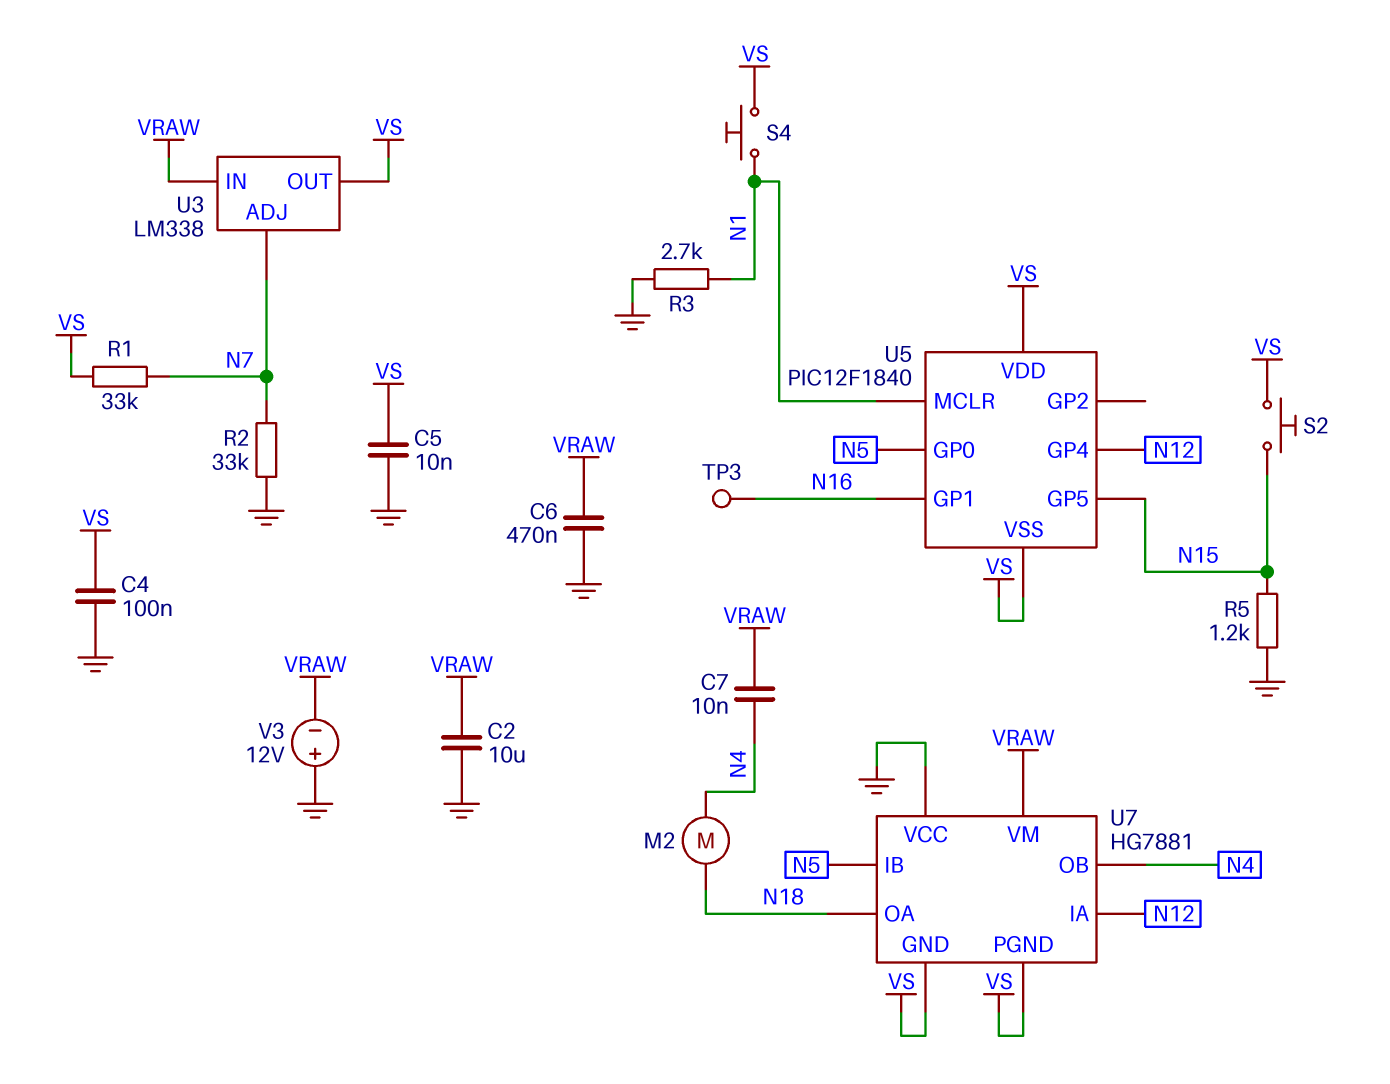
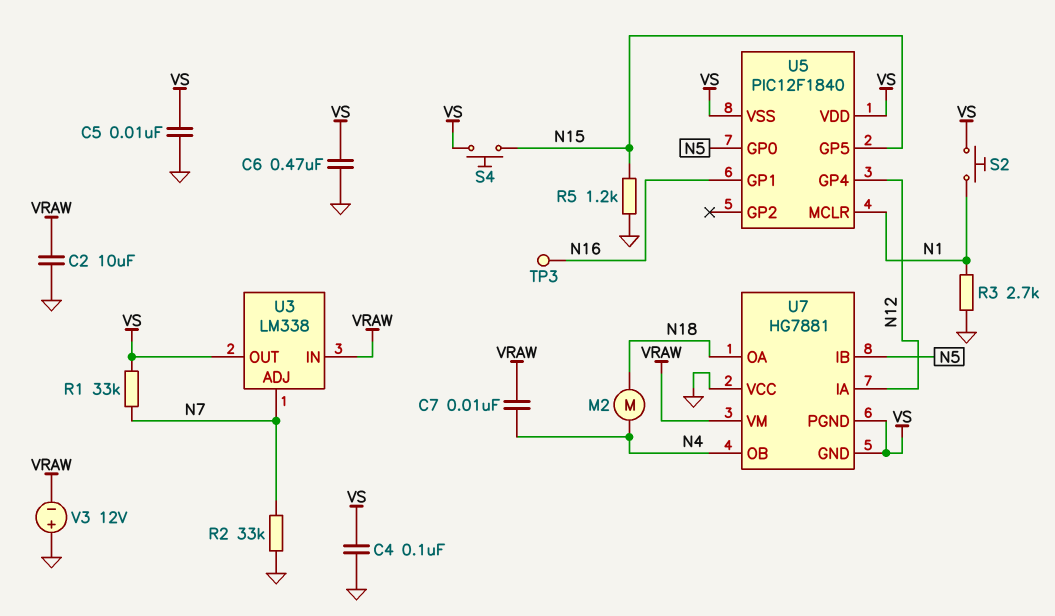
C6: 470nF (GND, VRAW) -> 470nF (GND, VS)
S2: button (N15, VS) -> button (N1, VS)
S4: button (N1, VS) -> button (N15, VS)

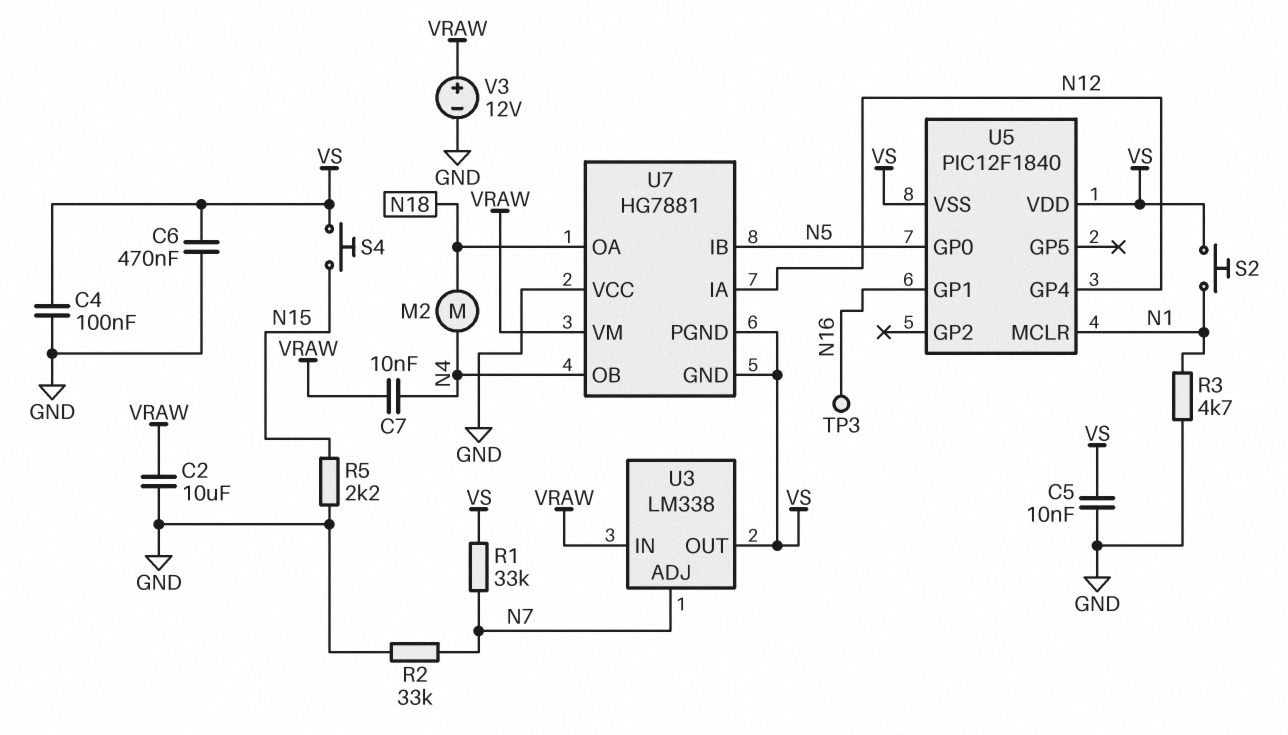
R3: 2.7k (GND, N1) -> 4.7k (GND, N1)
R5: 1.2k (GND, N15) -> 2.2k (GND, N15)
U5 pin GP5: N15 -> none
V3: 12V (plus GND, minus VRAW) -> 12V (plus VRAW, minus GND)

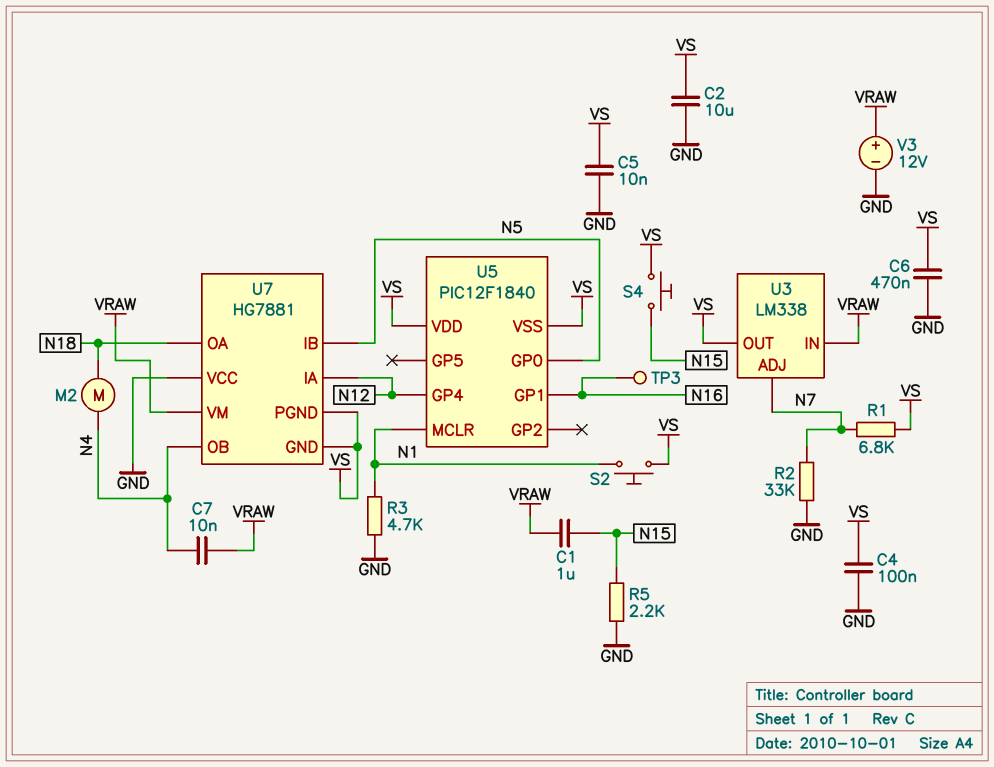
C1: none -> 1uF (N15, VRAW)
C2: 10uF (GND, VRAW) -> 10uF (GND, VS)
R1: 33k (N7, VS) -> 6.8k (N7, VS)

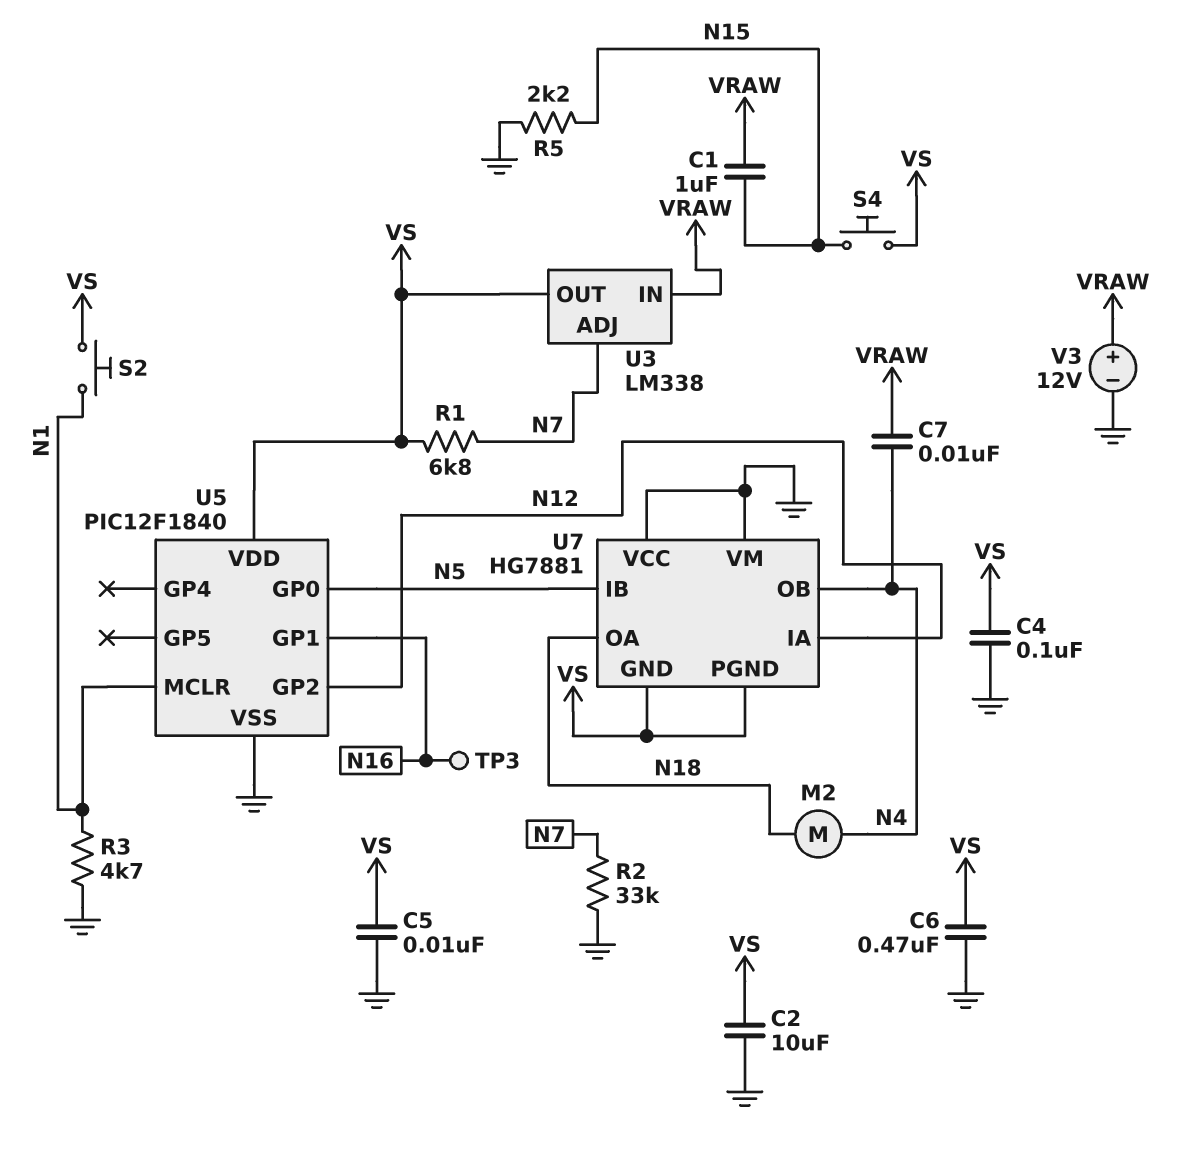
U5 pin GP2: none -> N12
U5 pin GP4: N12 -> none
U5 pin VSS: VS -> GND
U7 pin VM: VRAW -> GND

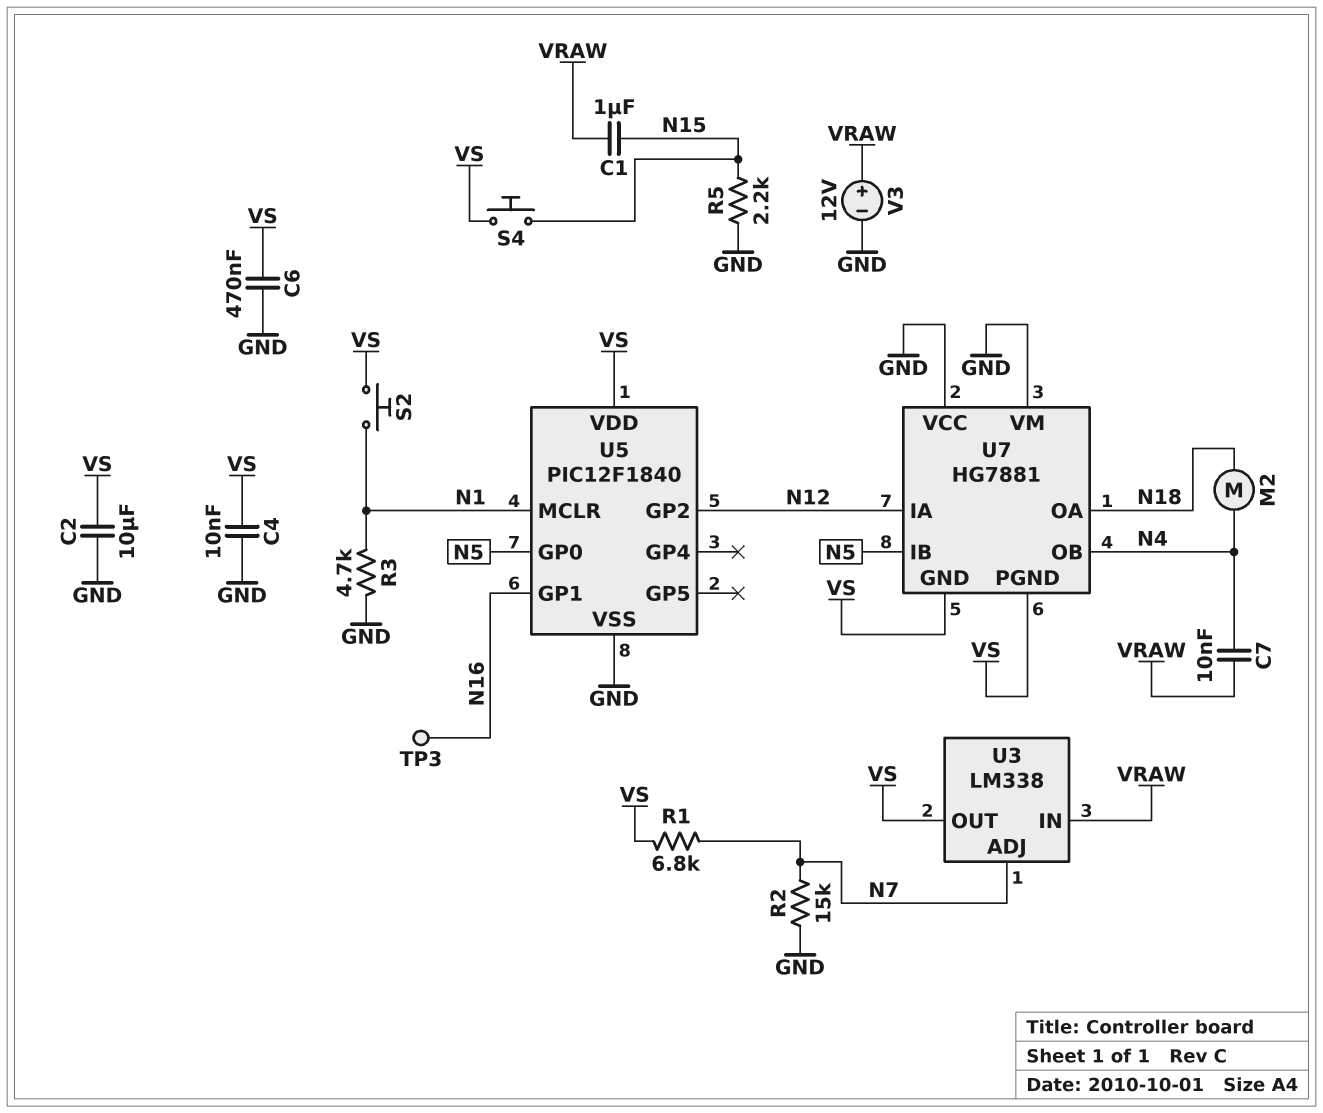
C4: 100nF (GND, VS) -> 10nF (GND, VS)
C5: 10nF (GND, VS) -> none
R2: 33k (GND, N7) -> 15k (GND, N7)

